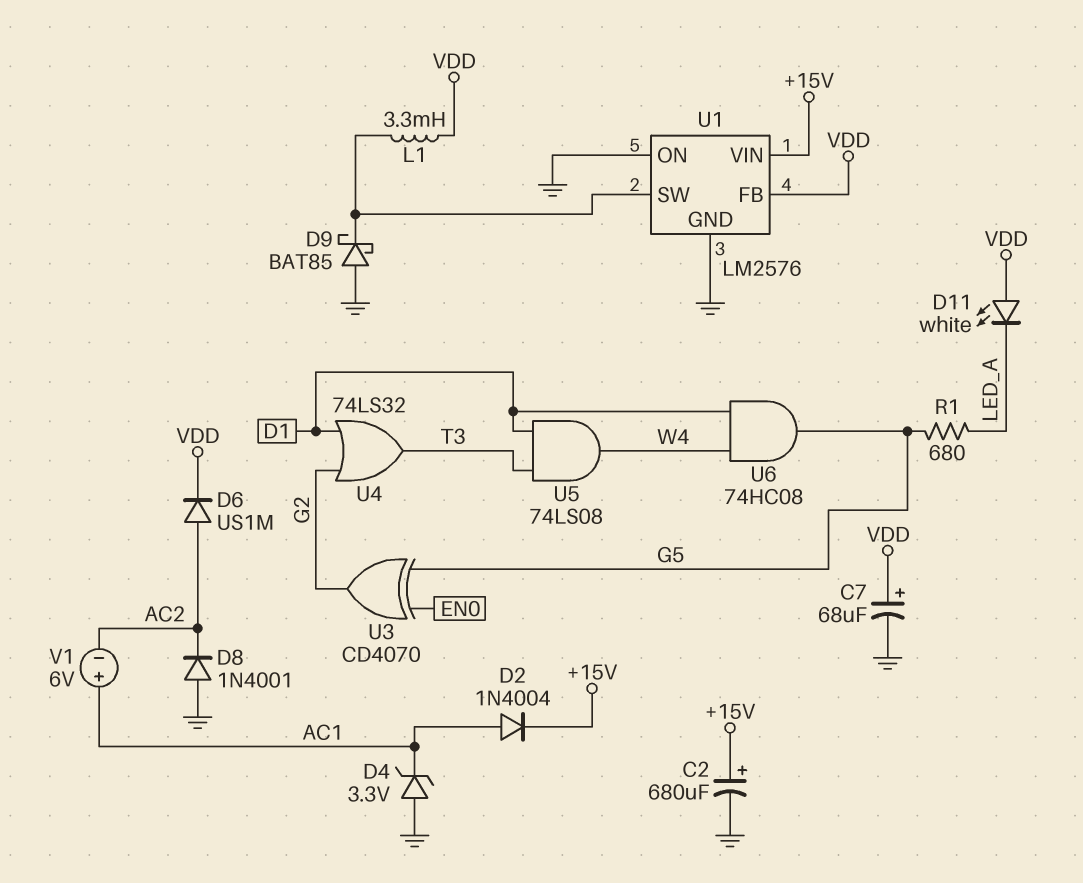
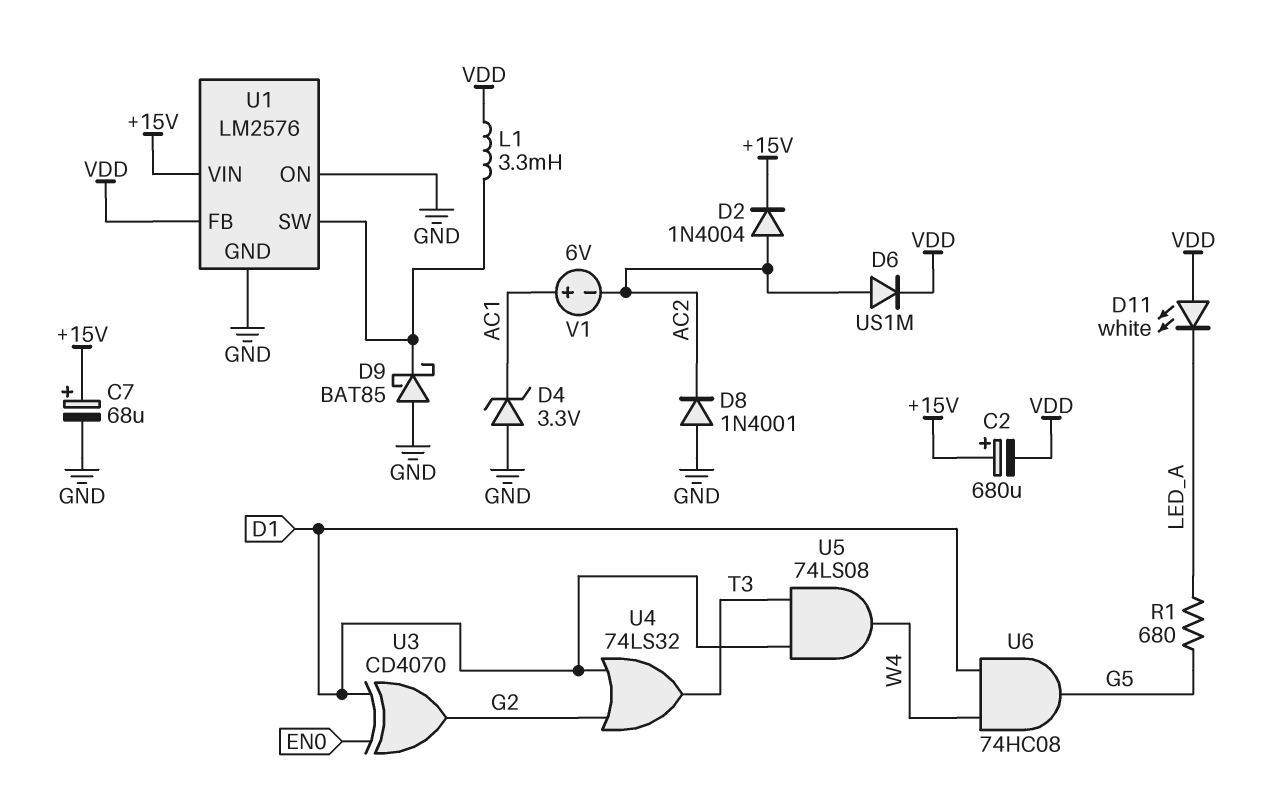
C2: 680uF (plus +15V, minus GND) -> 680uF (plus +15V, minus VDD)
C7: 68uF (plus VDD, minus GND) -> 68uF (plus +15V, minus GND)
D2: diode 1N4004 (A AC1, K +15V) -> diode 1N4004 (A AC2, K +15V)
U3: XOR CD4070 (in EN0, in G5, out G2) -> XOR CD4070 (in D1, in EN0, out G2)

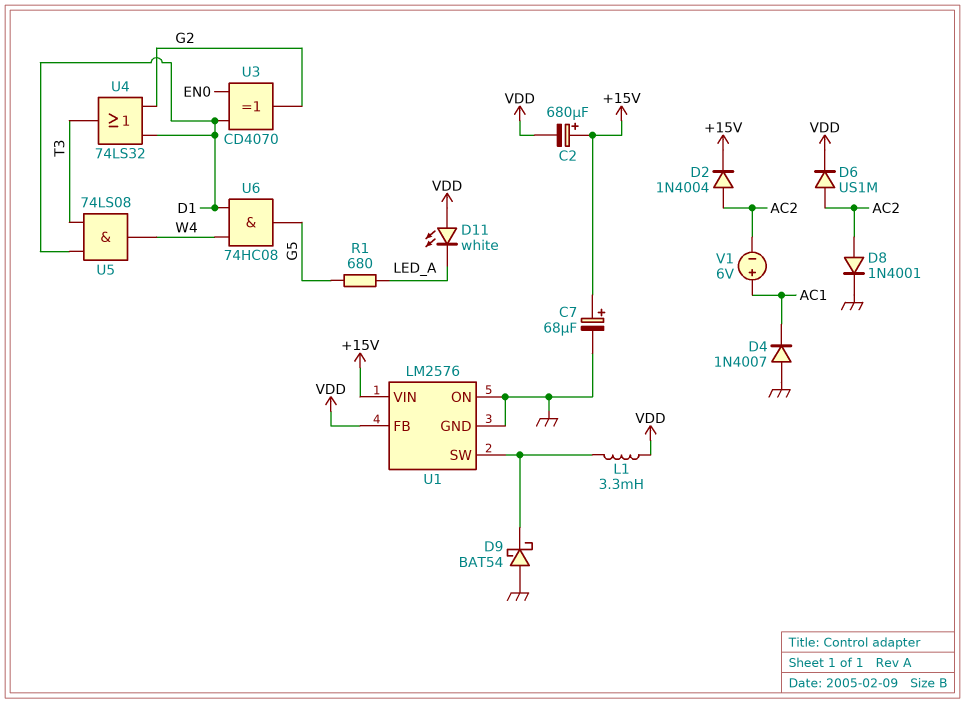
D4: zener 3.3V (A GND, K AC1) -> diode 1N4007 (A GND, K AC1)
D8: diode 1N4001 (A GND, K AC2) -> diode 1N4001 (A AC2, K GND)
D9: schottky BAT85 (A GND, K U1/SW) -> schottky BAT54 (A GND, K U1/SW)

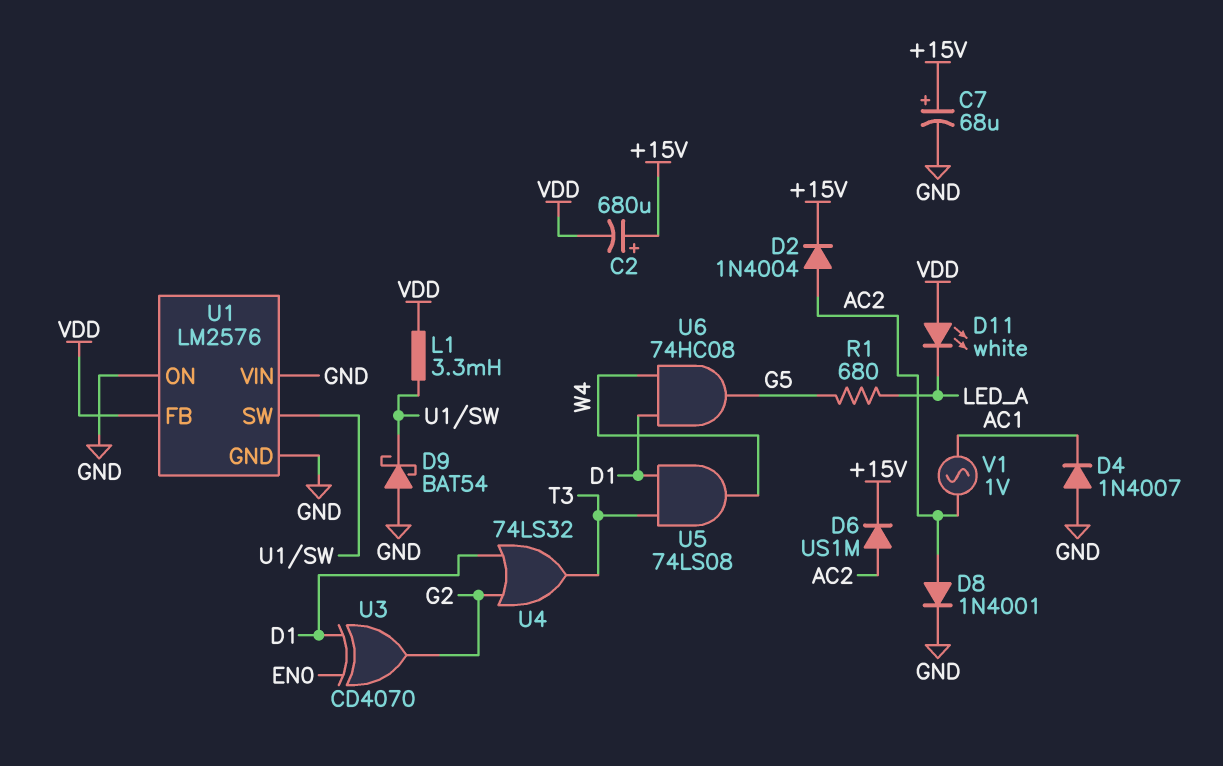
D6: diode US1M (A AC2, K VDD) -> diode US1M (A AC2, K +15V)
U1 pin VIN: +15V -> GND
V1: 6V (plus AC1, minus AC2) -> AC 1V (AC1, AC2)

